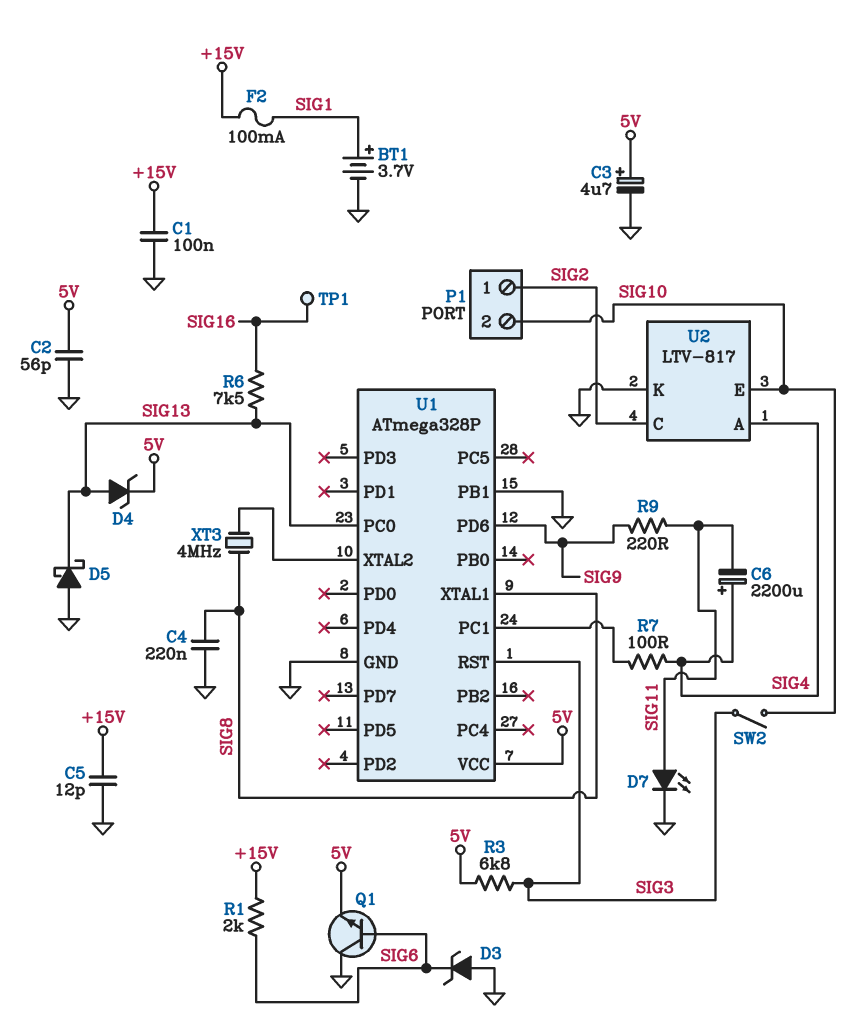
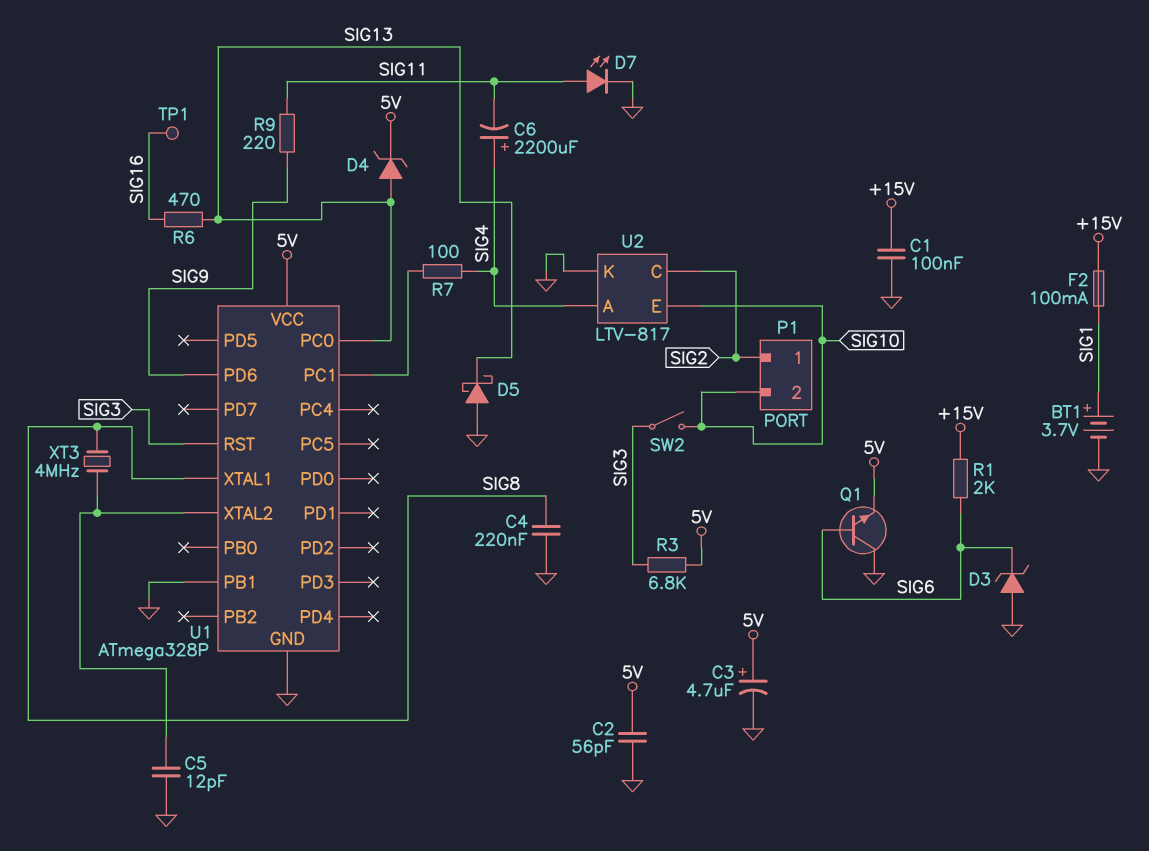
C5: 12pF (+15V, GND) -> 12pF (GND, U1/XTAL2)
R6: 7.5k (SIG13, SIG16) -> 470 (SIG13, SIG16)

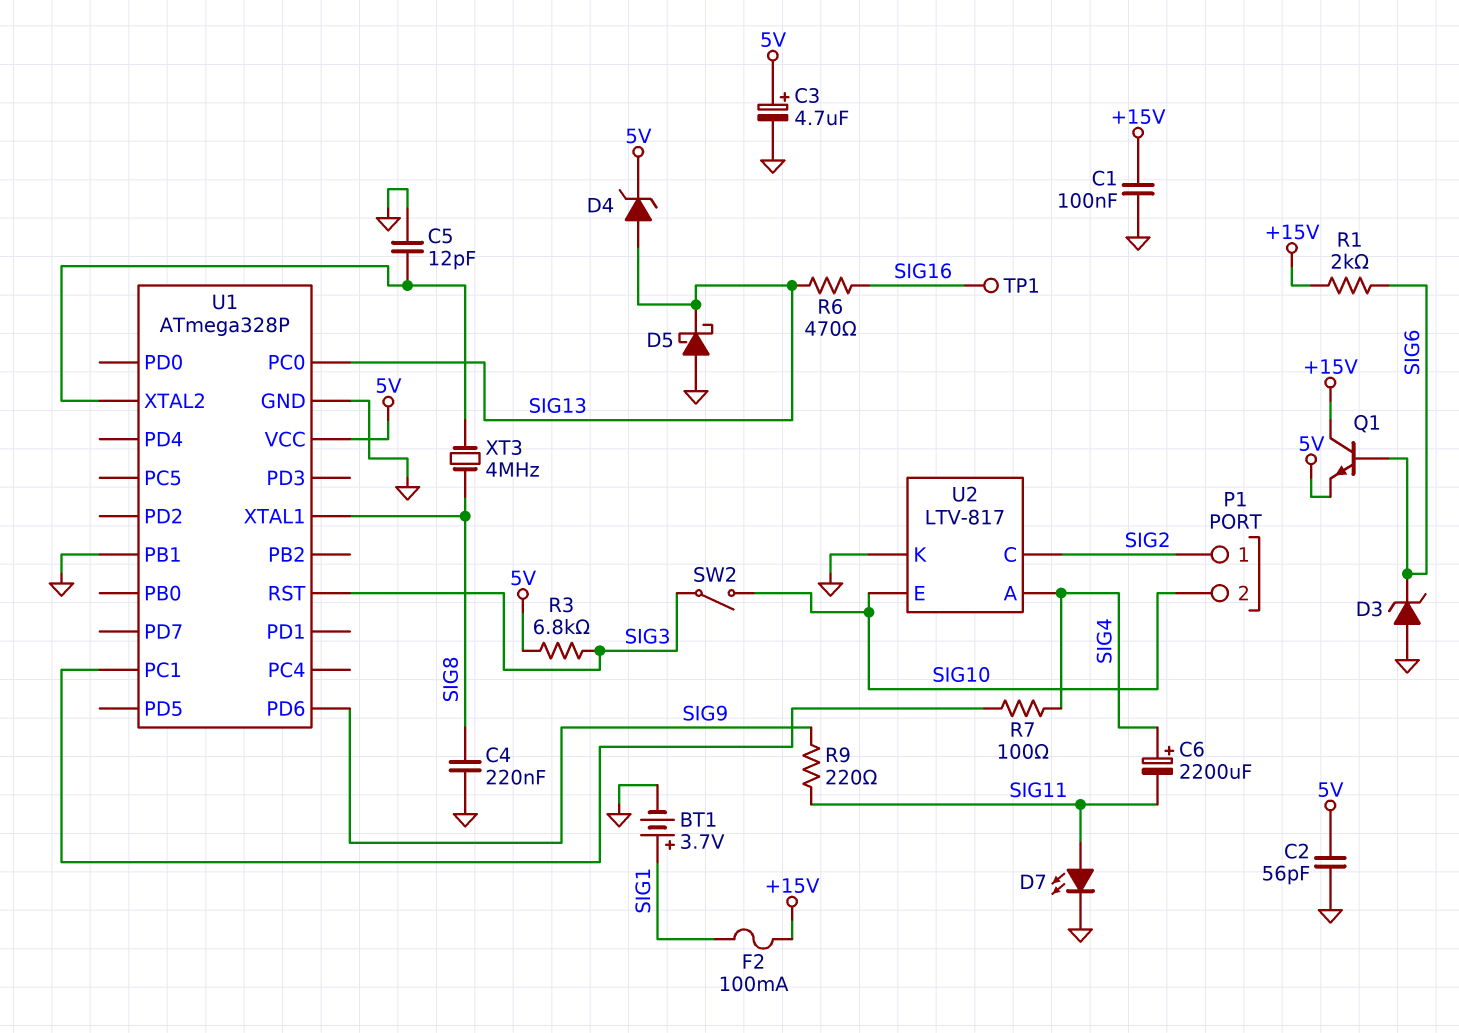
Q1: NPN (B SIG6, C GND, E 5V) -> NPN (B SIG6, C +15V, E 5V)

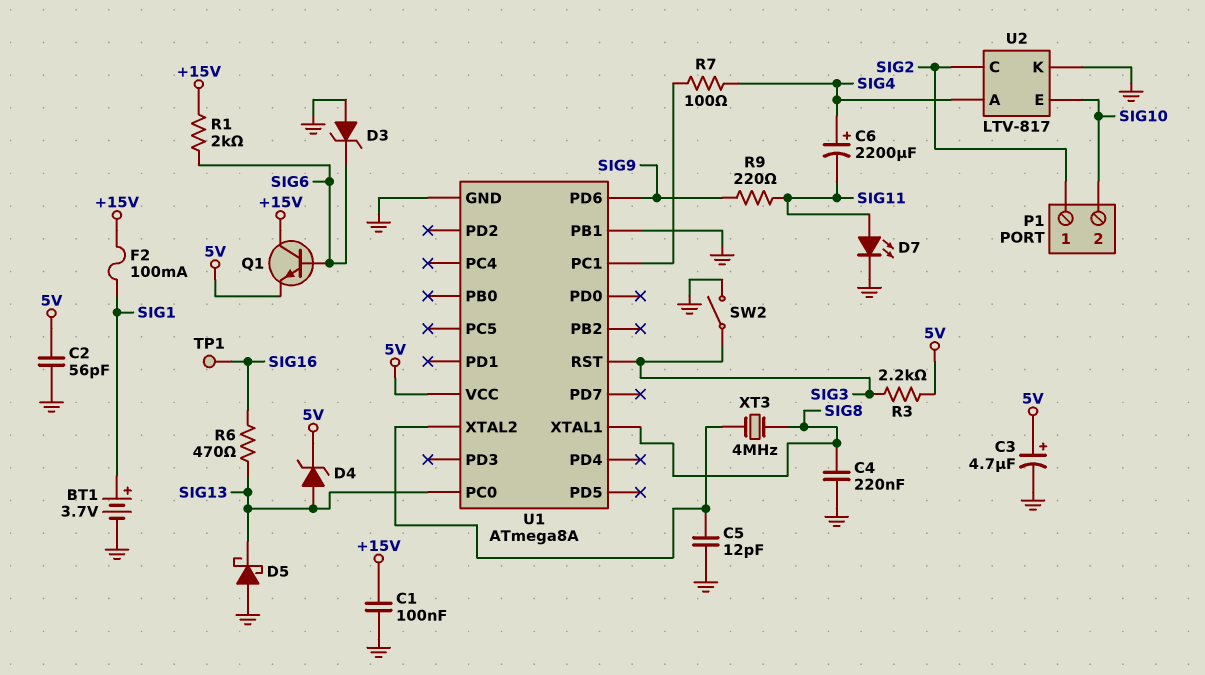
R3: 6.8k (5V, SIG3) -> 2.2k (5V, SIG3)
SW2: switch (SIG3, SIG10) -> switch (GND, SIG3)
U1: ATmega328P -> ATmega8A

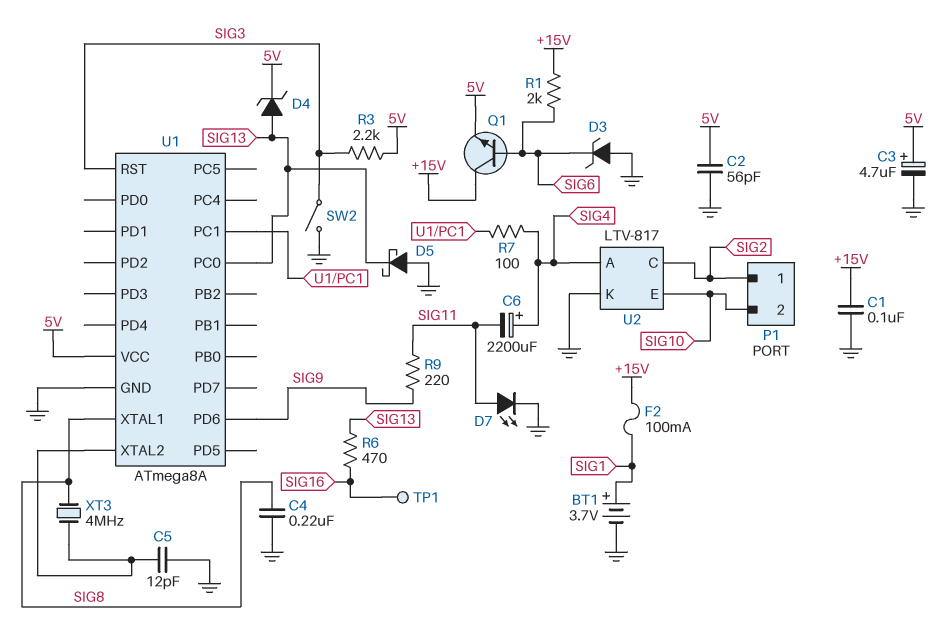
U1 pin PB1: GND -> none

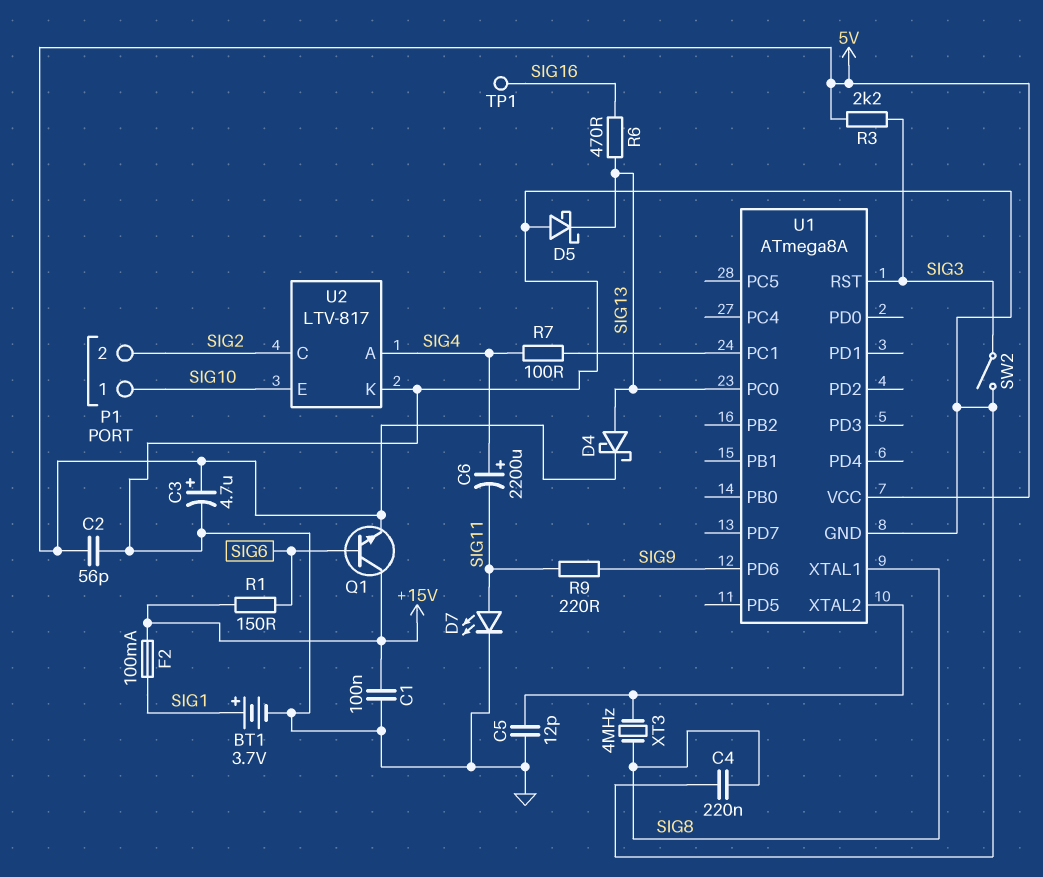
D3: zener (A GND, K SIG6) -> none
D4: zener (A SIG13, K 5V) -> schottky (A SIG13, K 5V)
P1 pin 1: SIG2 -> SIG10
P1 pin 2: SIG10 -> SIG2
R1: 2k (+15V, SIG6) -> 150 (+15V, SIG6)

